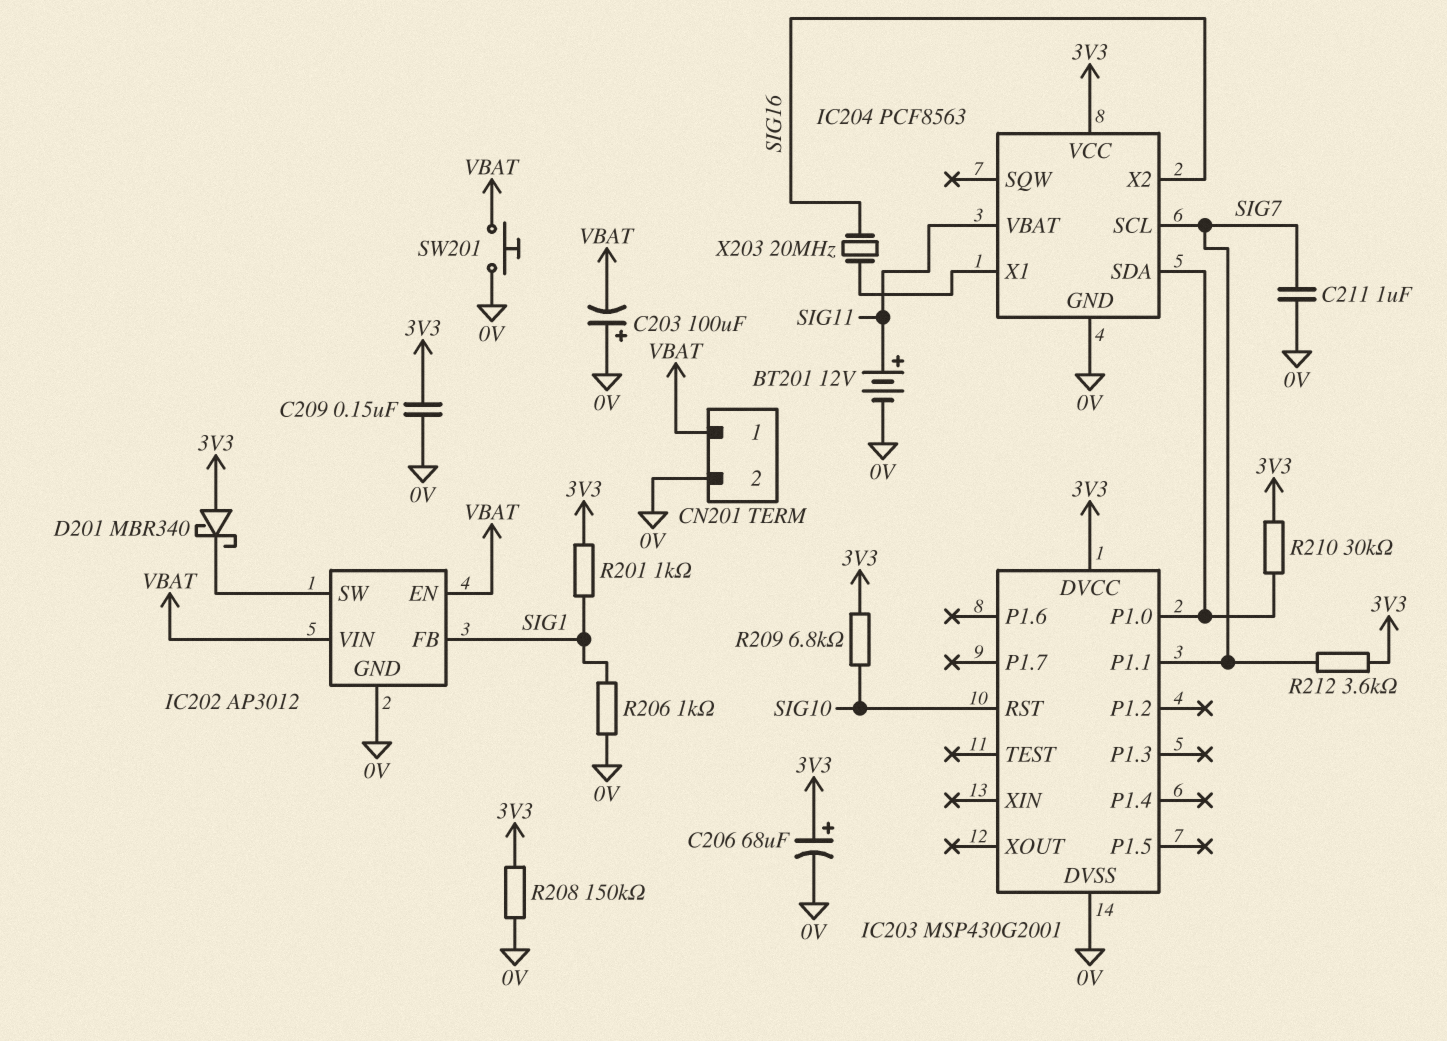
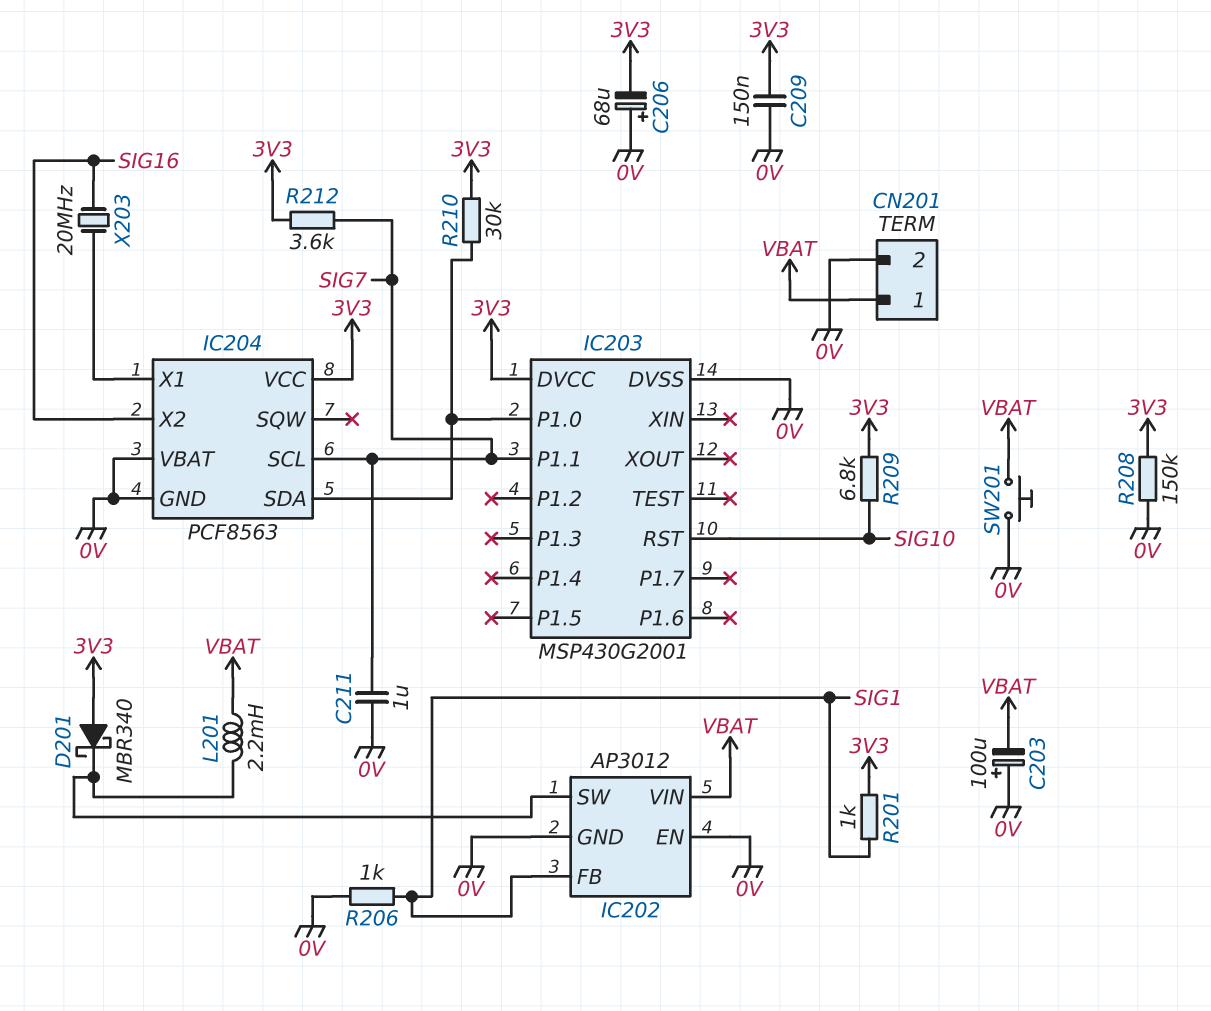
BT201: 12V (plus SIG11, minus 0V) -> none
C206: 68uF (plus 3V3, minus 0V) -> 68uF (plus 0V, minus 3V3)
IC202 pin EN: VBAT -> 0V
IC204 pin VBAT: SIG11 -> 0V
L201: none -> 2.2mH (IC202/SW, VBAT)

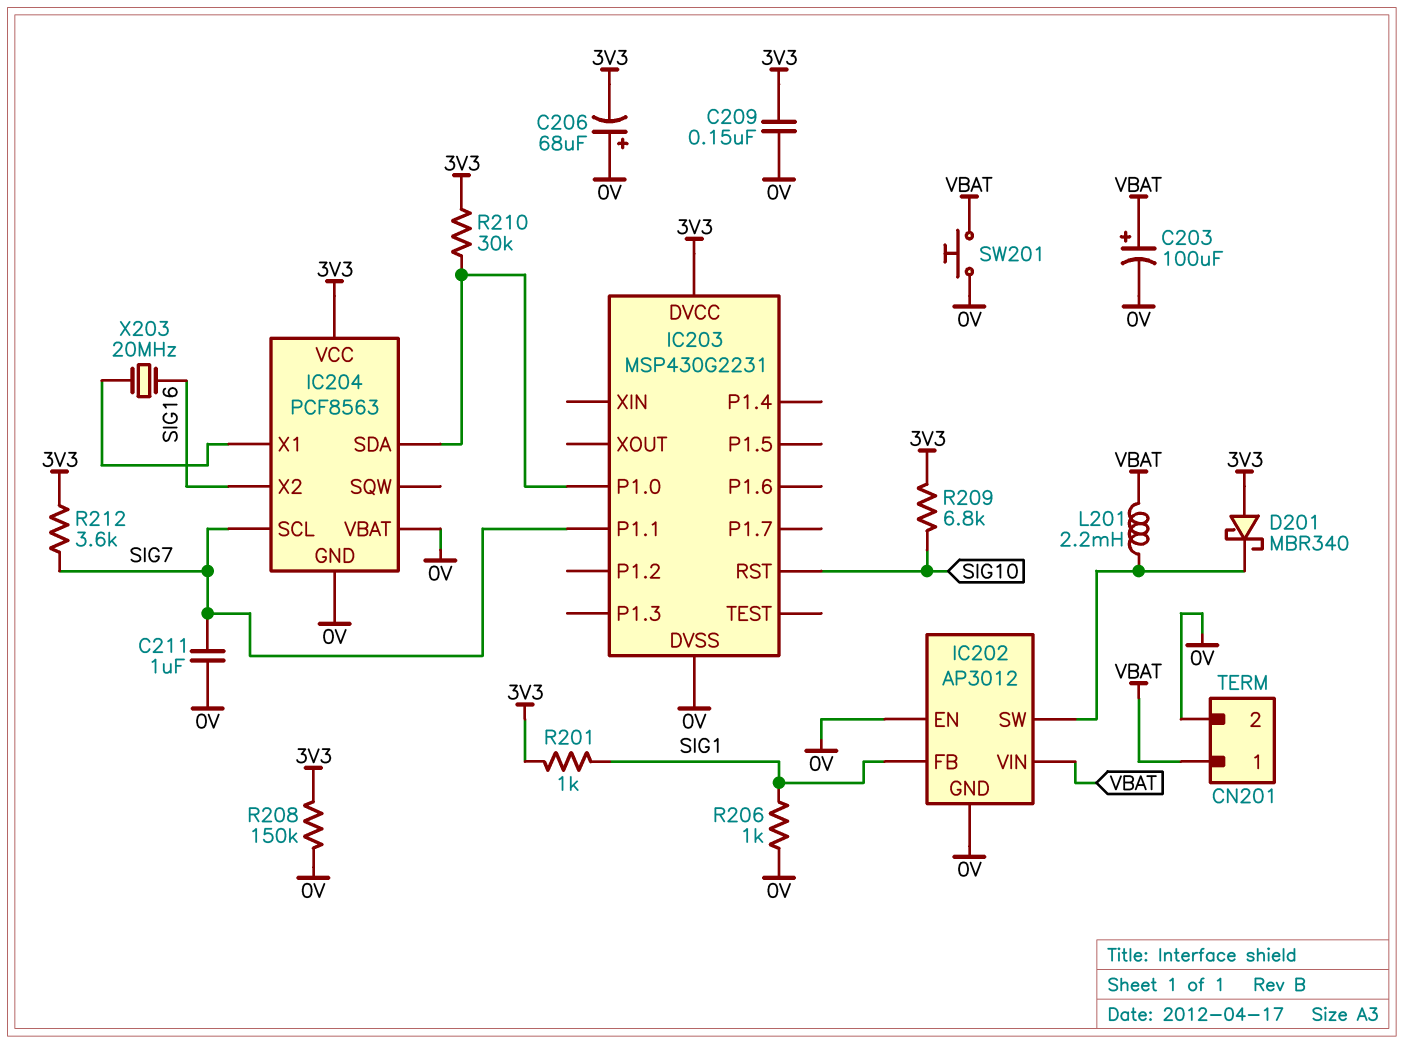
C203: 100uF (plus 0V, minus VBAT) -> 100uF (plus VBAT, minus 0V)
IC203: MSP430G2001 -> MSP430G2231

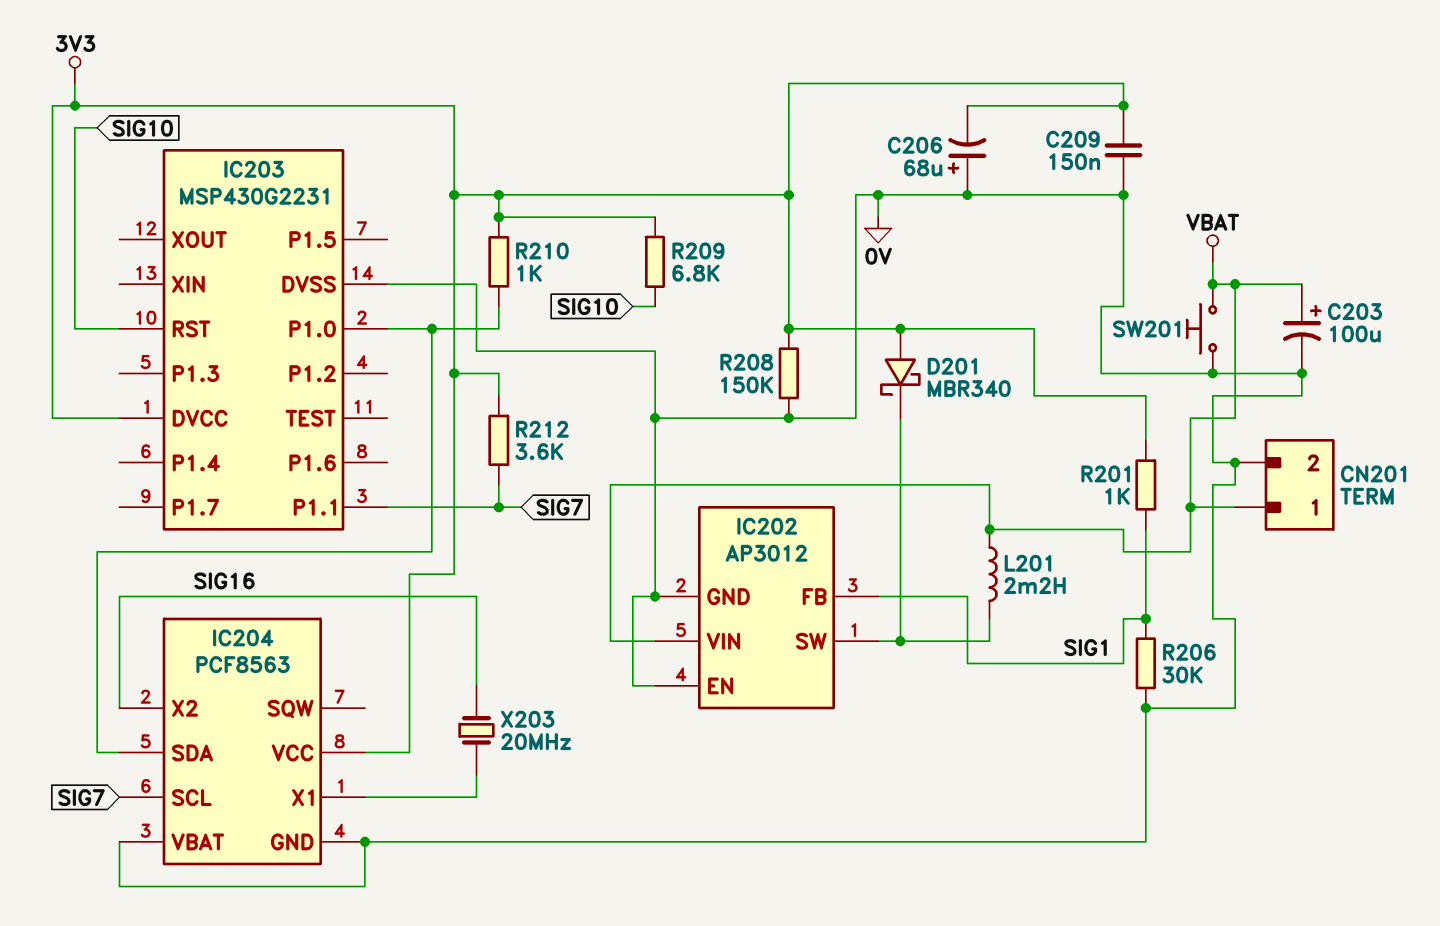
C211: 1uF (0V, SIG7) -> none
R206: 1k (0V, SIG1) -> 30k (0V, SIG1)
R210: 30k (3V3, IC203/P1.0) -> 1k (3V3, IC203/P1.0)

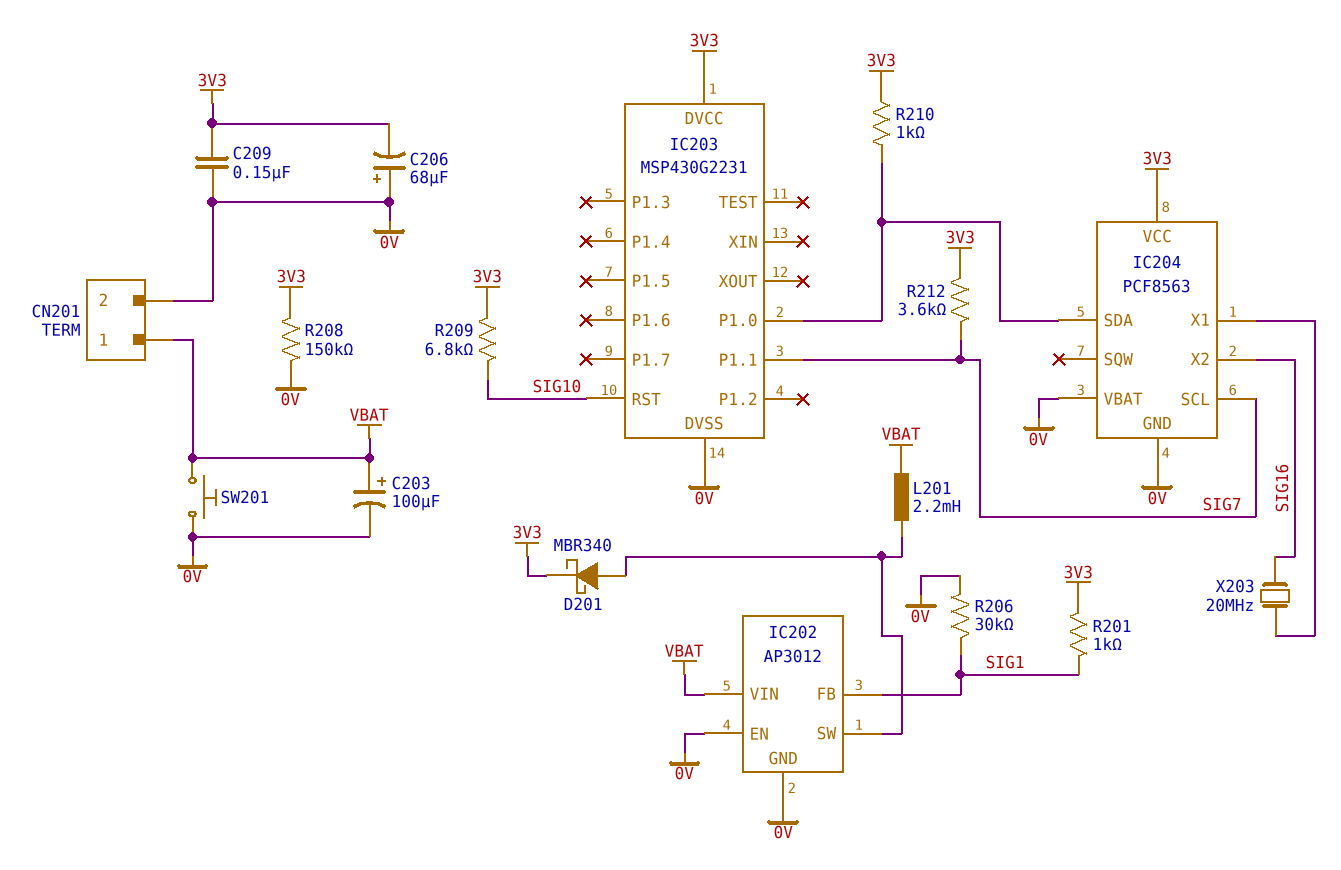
D201: schottky MBR340 (A 3V3, K IC202/SW) -> schottky MBR340 (A IC202/SW, K 3V3)

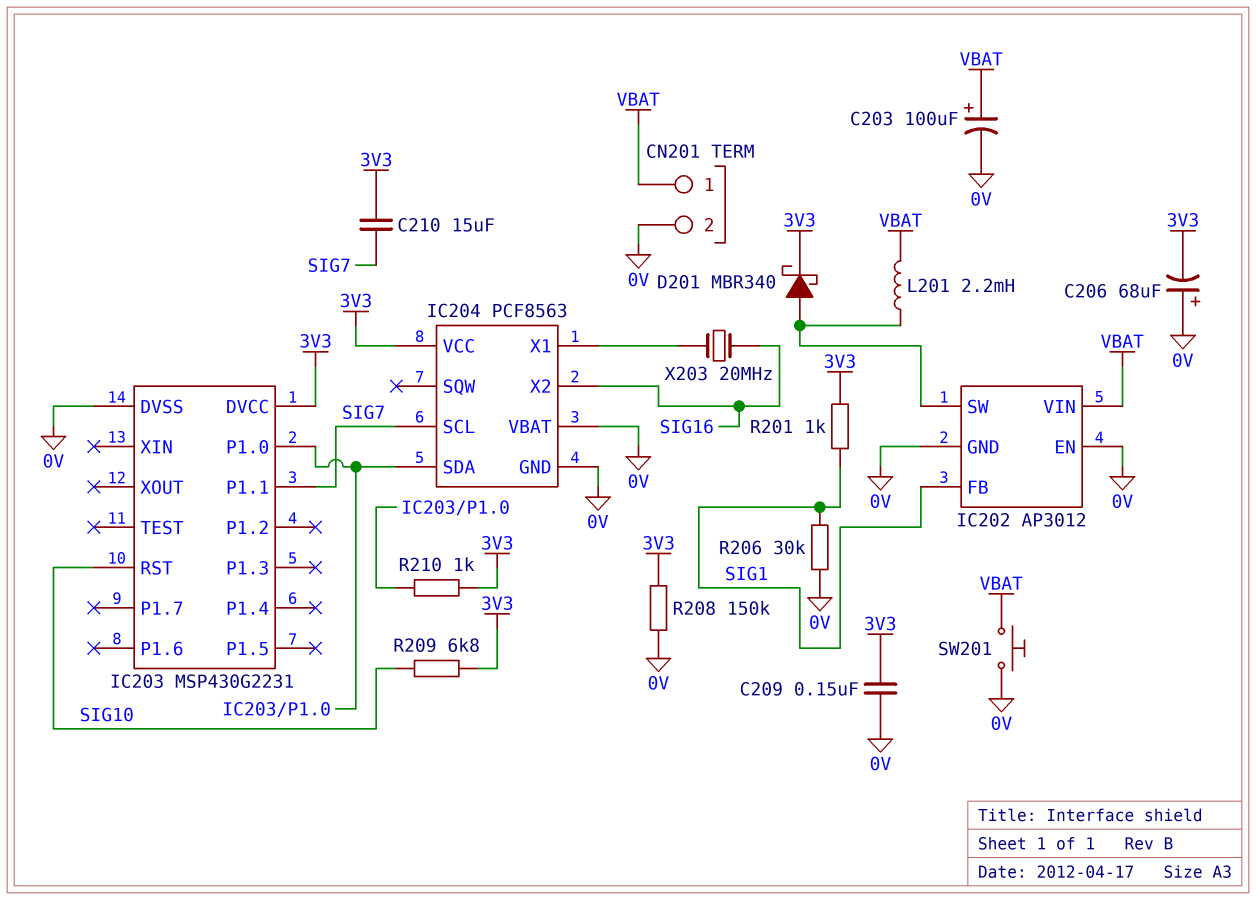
C210: none -> 15uF (3V3, SIG7)
R212: 3.6k (3V3, SIG7) -> none

